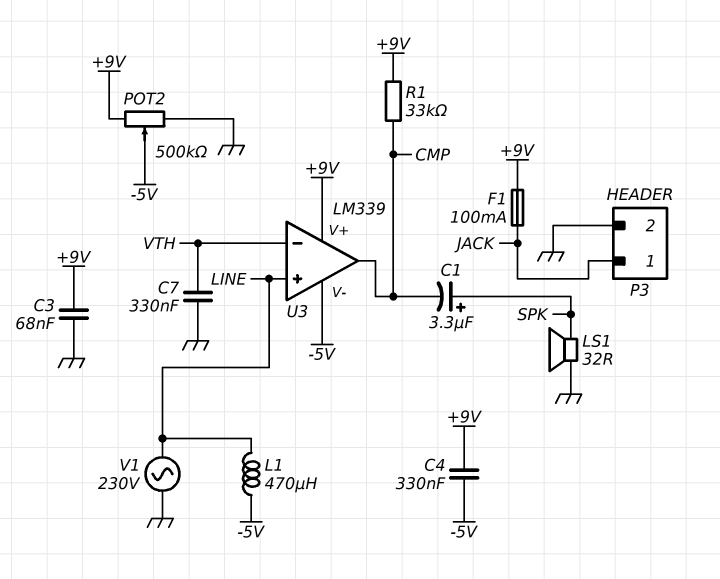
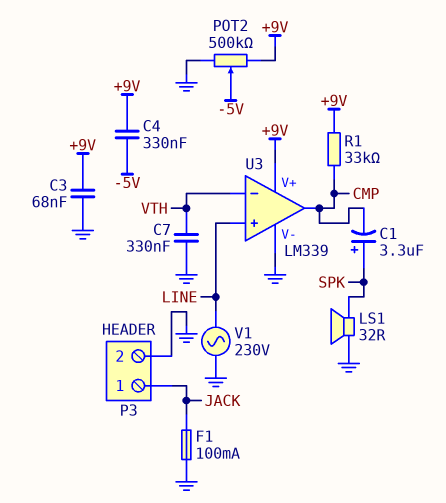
F1: 100mA (+9V, JACK) -> 100mA (GND, JACK)
L1: 470uH (-5V, LINE) -> none
U3 pin V-: -5V -> GND

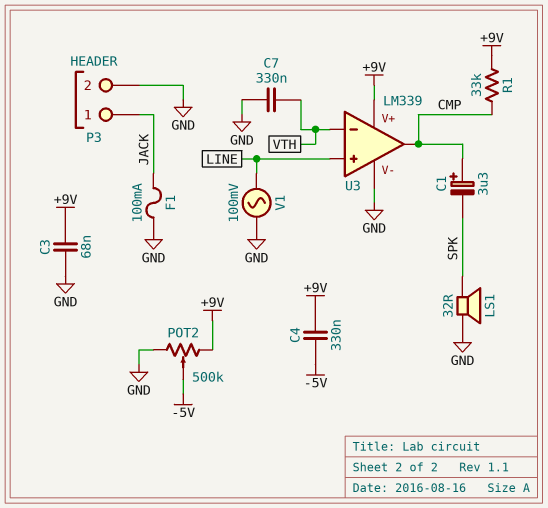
C1: 3.3uF (plus SPK, minus CMP) -> 3.3uF (plus CMP, minus SPK)
V1: AC 230V (GND, LINE) -> AC 100mV (GND, LINE)

